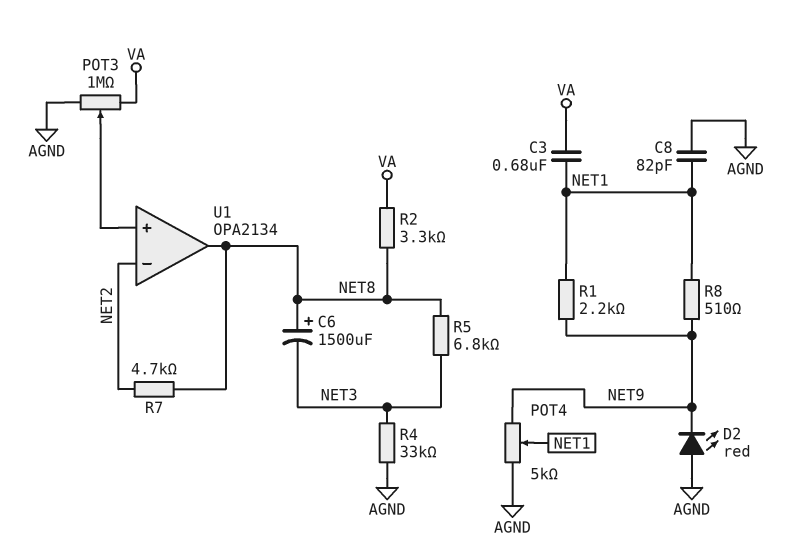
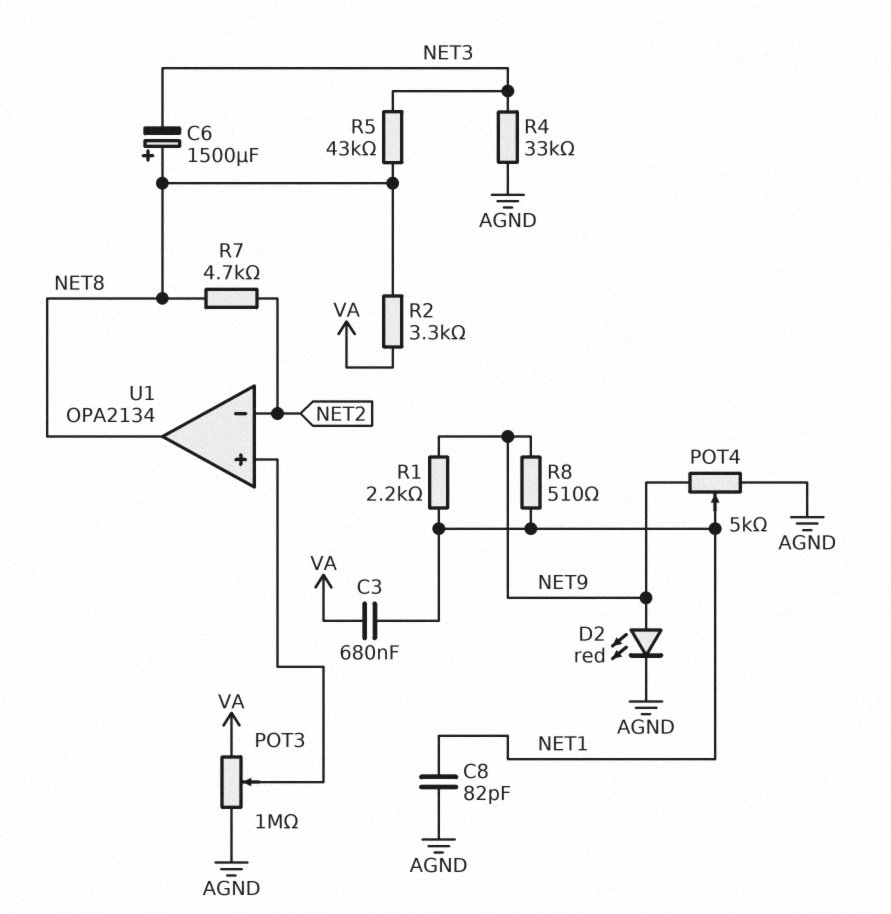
D2: LED red (A AGND, K NET9) -> LED red (A NET9, K AGND)
R5: 6.8k (NET3, NET8) -> 43k (NET3, NET8)

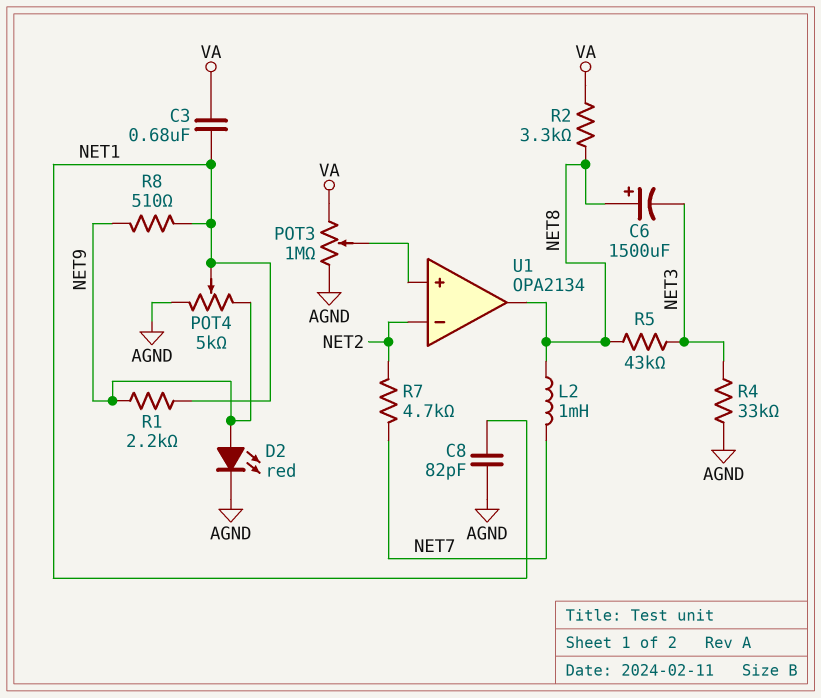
L2: none -> 1mH (NET7, NET8)
R7: 4.7k (NET2, NET8) -> 4.7k (NET2, NET7)

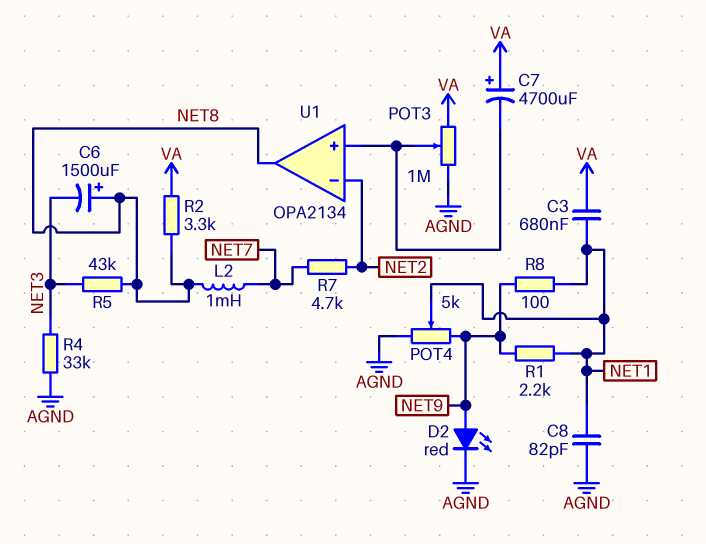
C7: none -> 4700uF (plus VA, minus U1/in+)
R8: 510 (NET1, NET9) -> 100 (NET1, NET9)

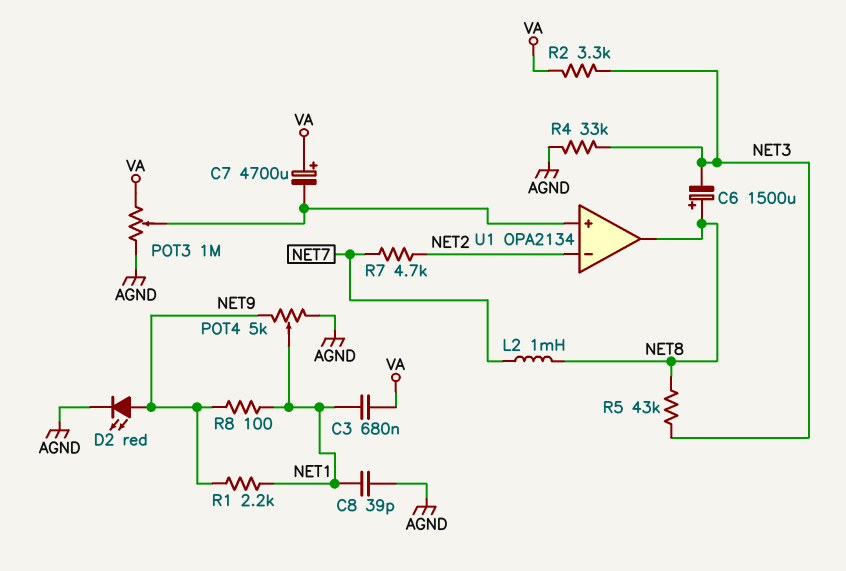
C8: 82pF (AGND, NET1) -> 39pF (AGND, NET1)
R2: 3.3k (NET8, VA) -> 3.3k (NET3, VA)

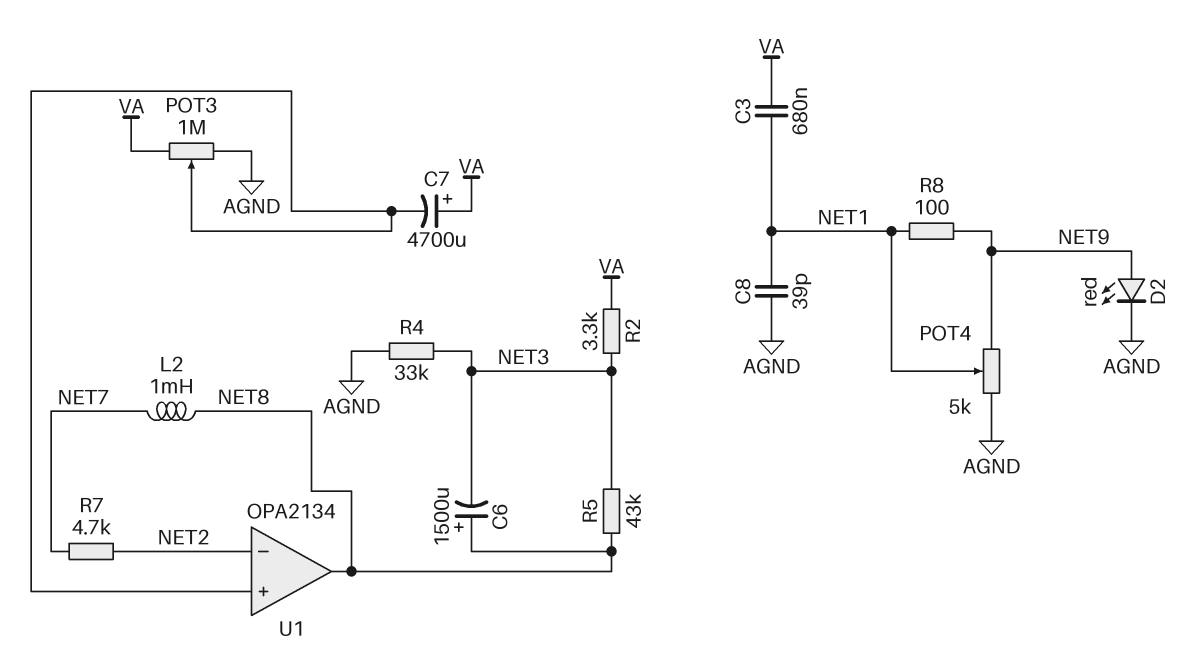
R1: 2.2k (NET1, NET9) -> none

